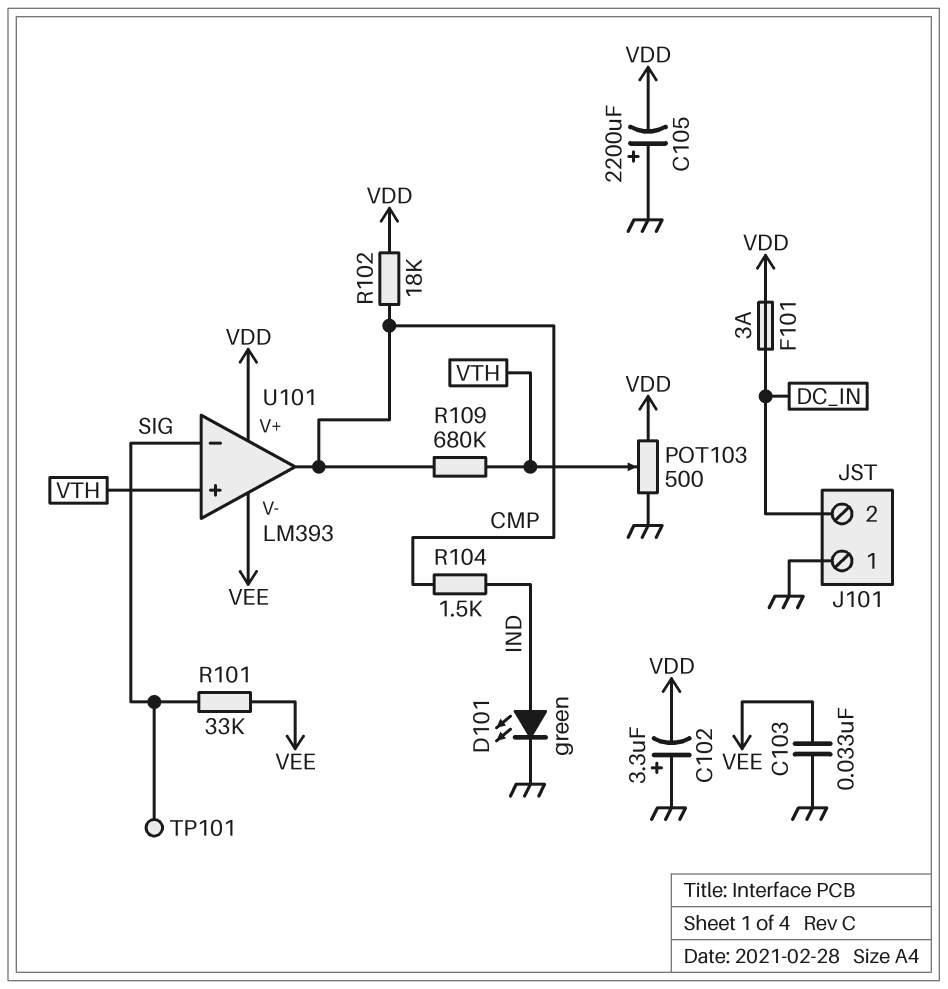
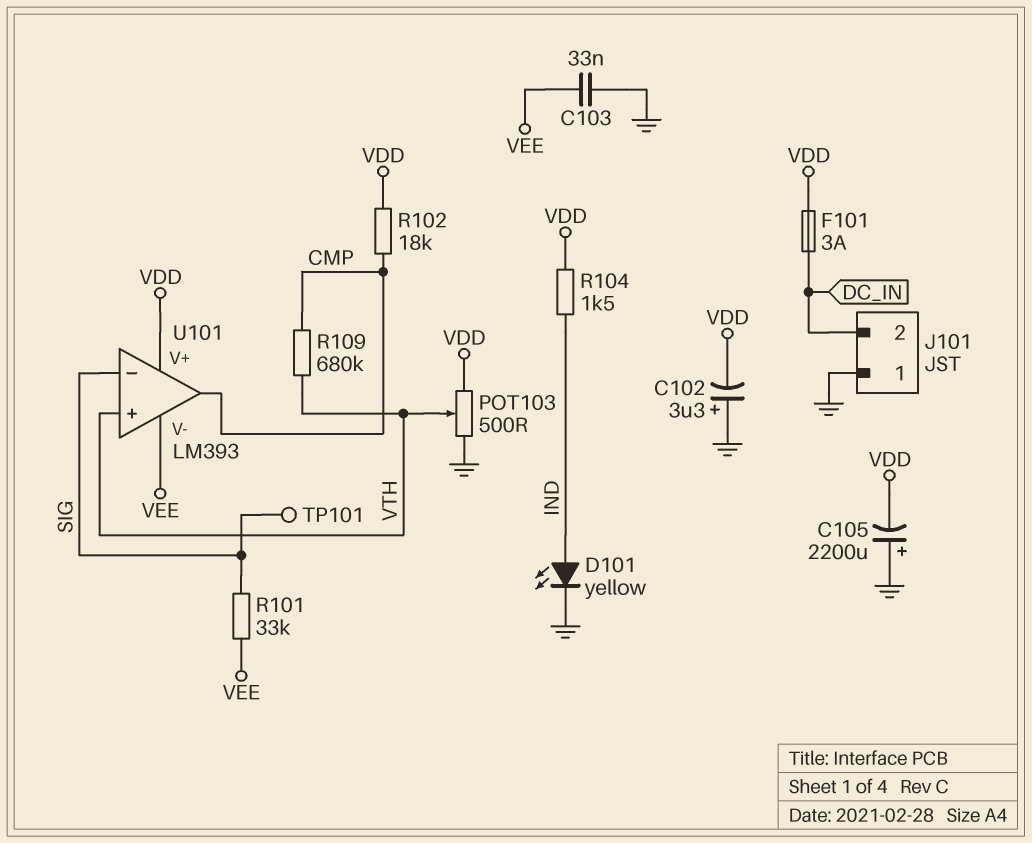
D101: LED green (A IND, K GND) -> LED yellow (A IND, K GND)
R104: 1.5k (CMP, IND) -> 1.5k (IND, VDD)

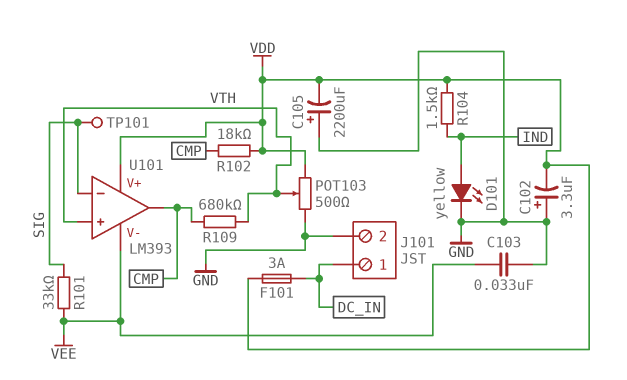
J101 pin 1: GND -> DC_IN
J101 pin 2: DC_IN -> GND

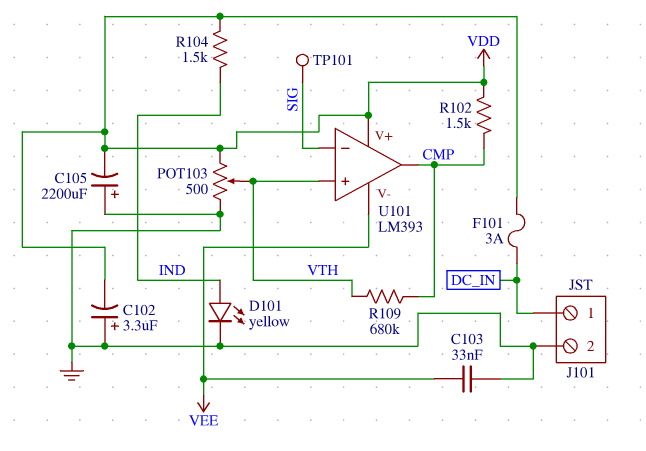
R101: 33k (SIG, VEE) -> none
R102: 18k (CMP, VDD) -> 1.5k (CMP, VDD)

